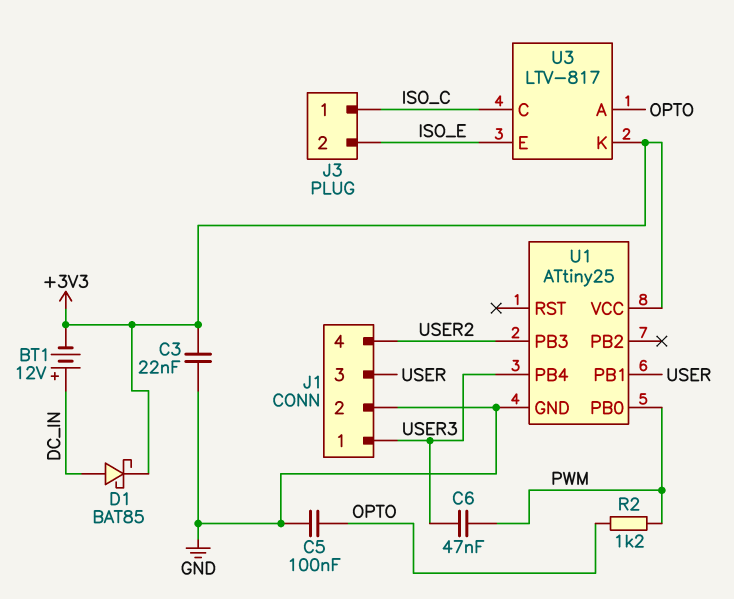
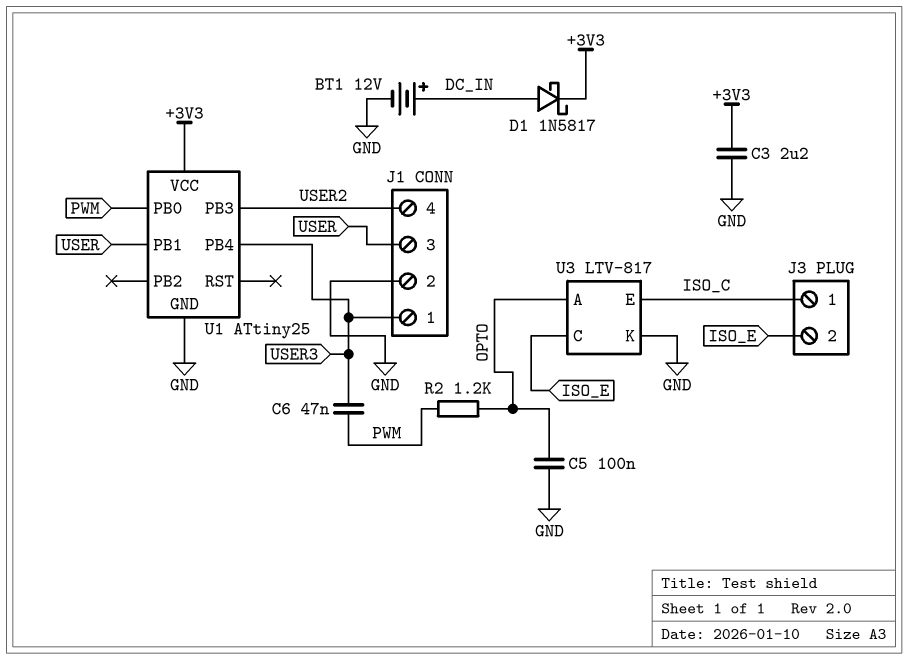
BT1: 12V (plus DC_IN, minus +3V3) -> 12V (plus DC_IN, minus GND)
C3: 22nF (+3V3, GND) -> 2.2uF (+3V3, GND)
D1: schottky BAT85 (A DC_IN, K +3V3) -> schottky 1N5817 (A DC_IN, K +3V3)
U3 pin C: ISO_C -> ISO_E
U3 pin E: ISO_E -> ISO_C
U3 pin K: +3V3 -> GND

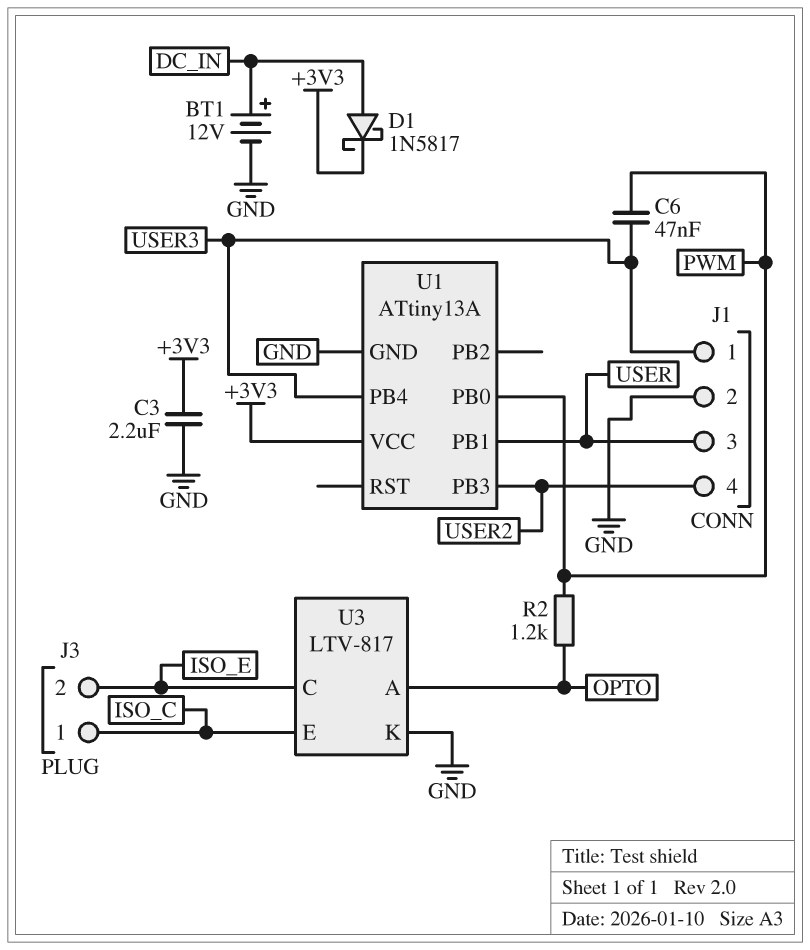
C5: 100nF (GND, OPTO) -> none
U1: ATtiny25 -> ATtiny13A

